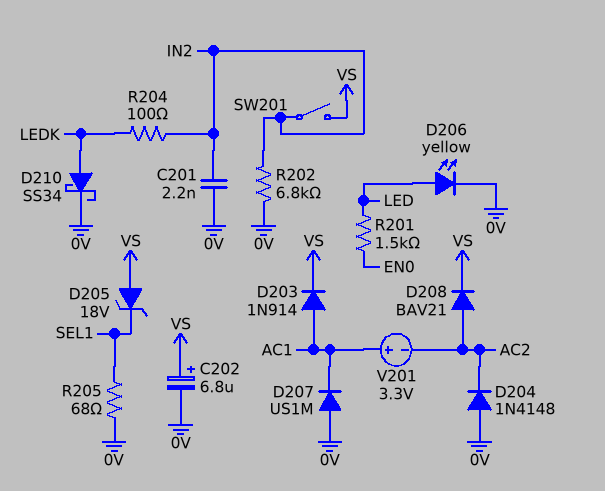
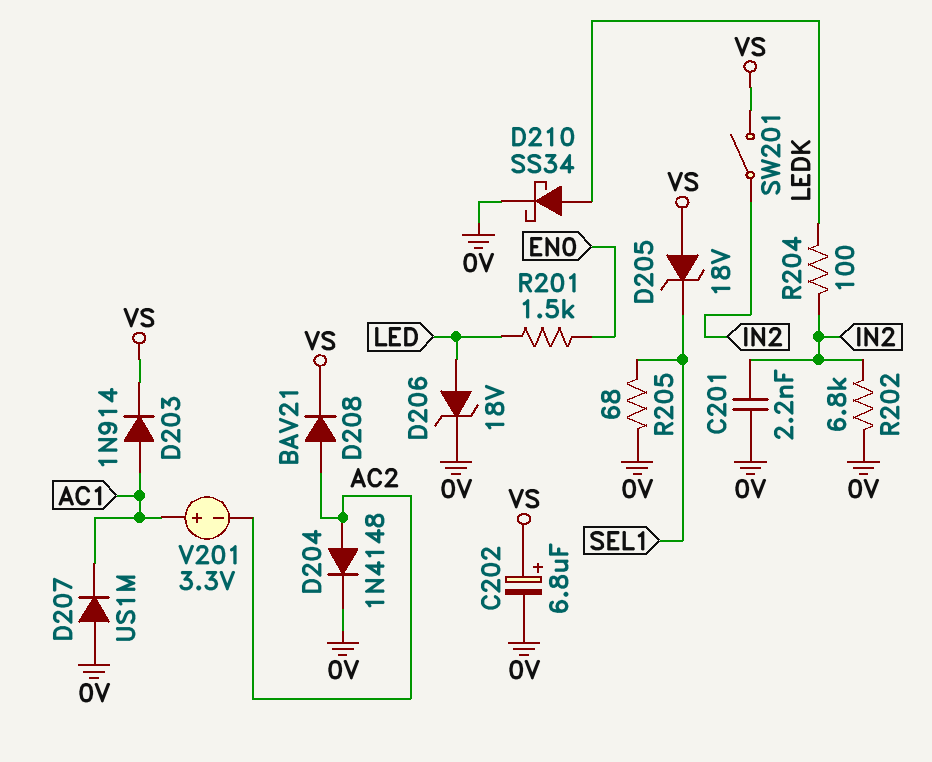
D204: diode 1N4148 (A 0V, K AC2) -> diode 1N4148 (A AC2, K 0V)
D206: LED yellow (A LED, K 0V) -> zener 18V (A LED, K 0V)

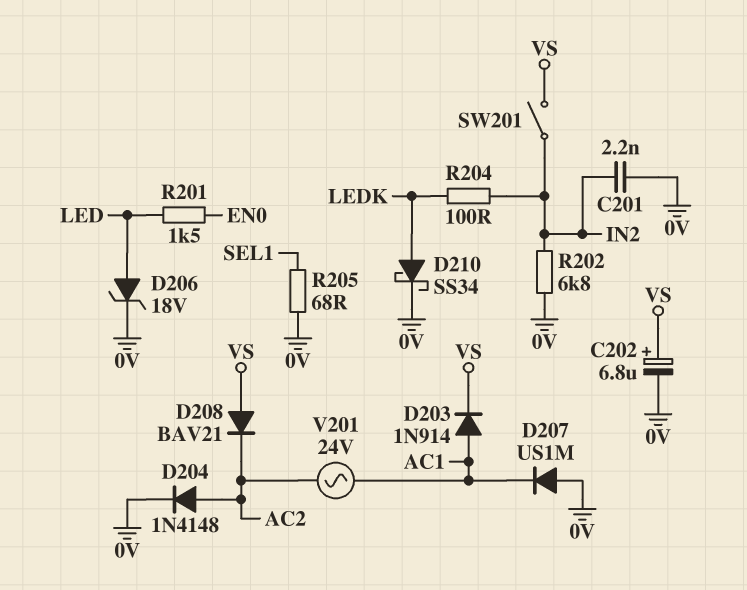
D205: zener 18V (A VS, K SEL1) -> none
D208: diode BAV21 (A AC2, K VS) -> diode BAV21 (A VS, K AC2)
V201: 3.3V (plus AC1, minus AC2) -> AC 24V (AC1, AC2)

